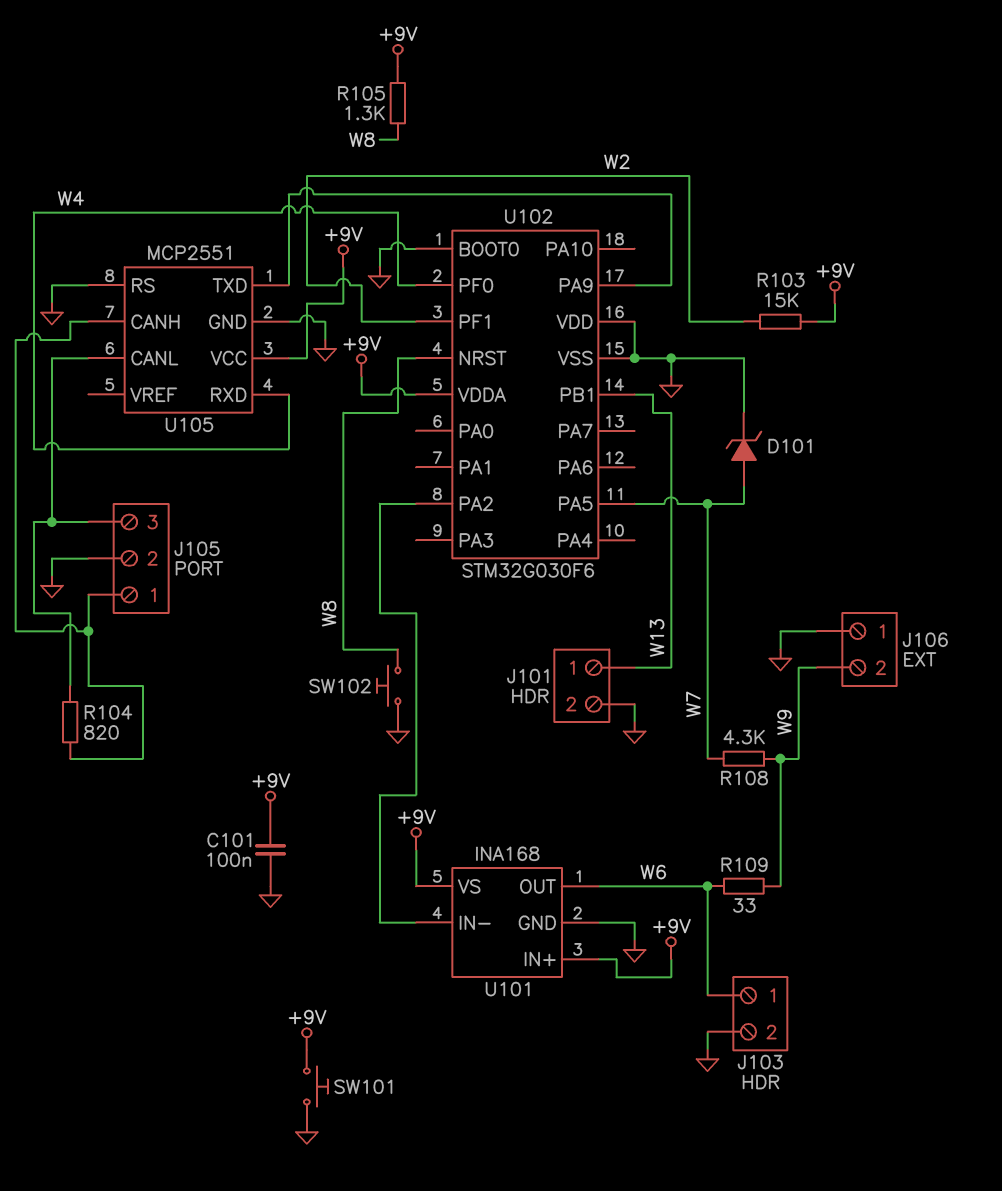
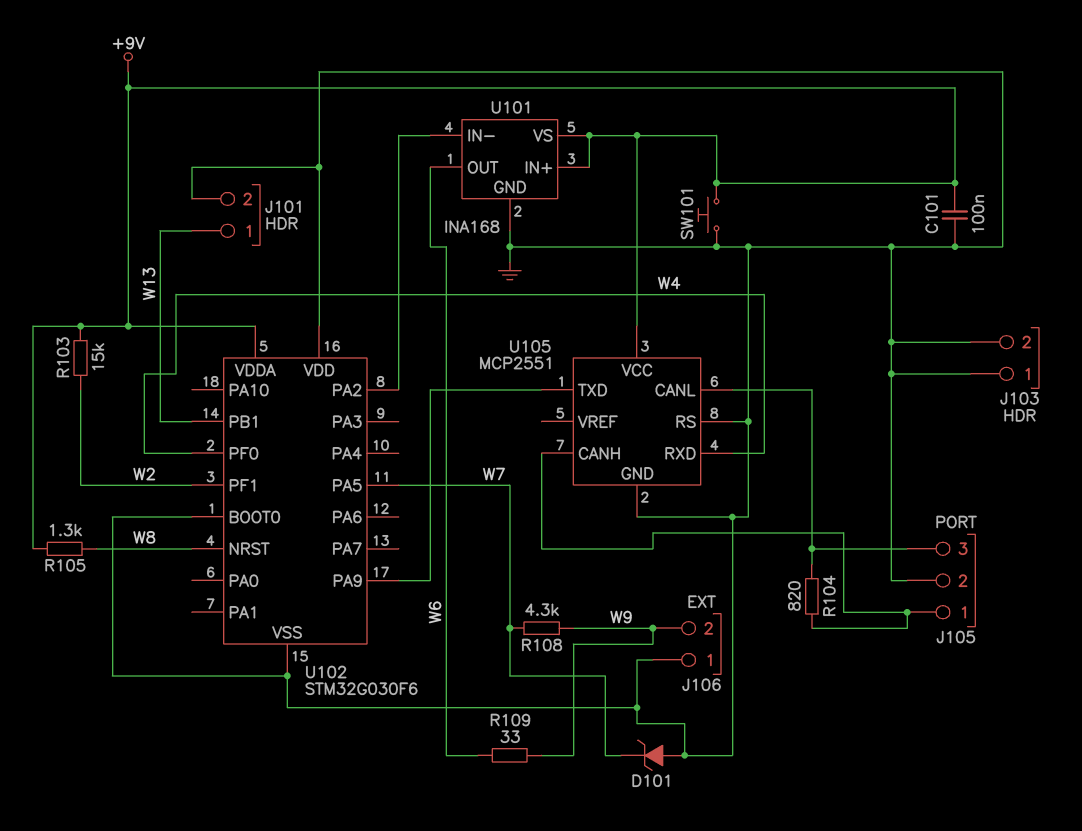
D101: zener (A W7, K GND) -> zener (A GND, K W7)
J103 pin 1: W6 -> GND
SW102: button (GND, W8) -> none

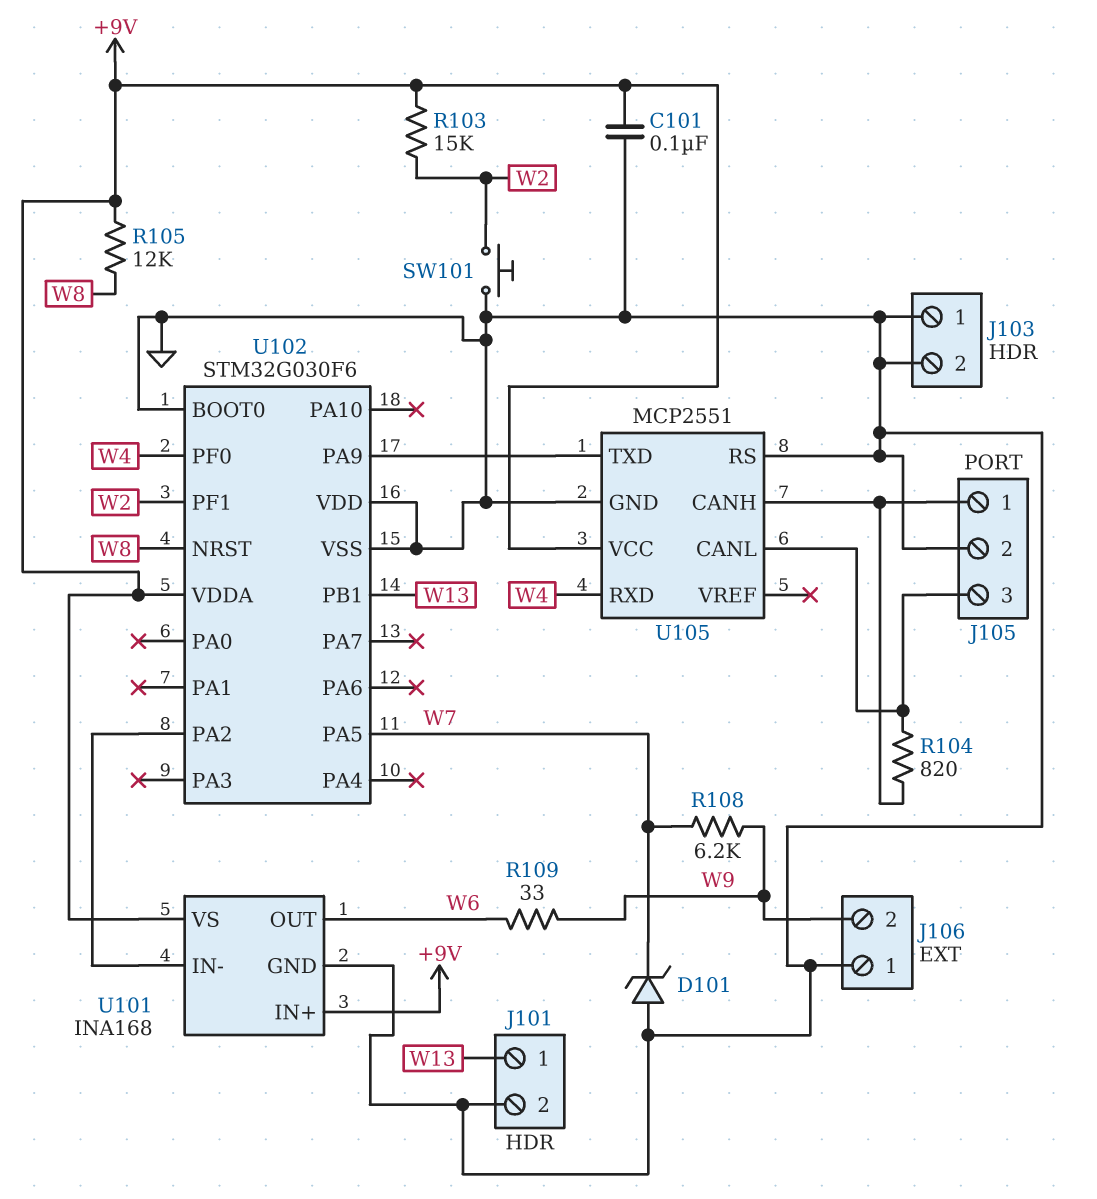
R105: 1.3k (+9V, W8) -> 12k (+9V, W8)
R108: 4.3k (W7, W9) -> 6.2k (W7, W9)
SW101: button (+9V, GND) -> button (GND, W2)

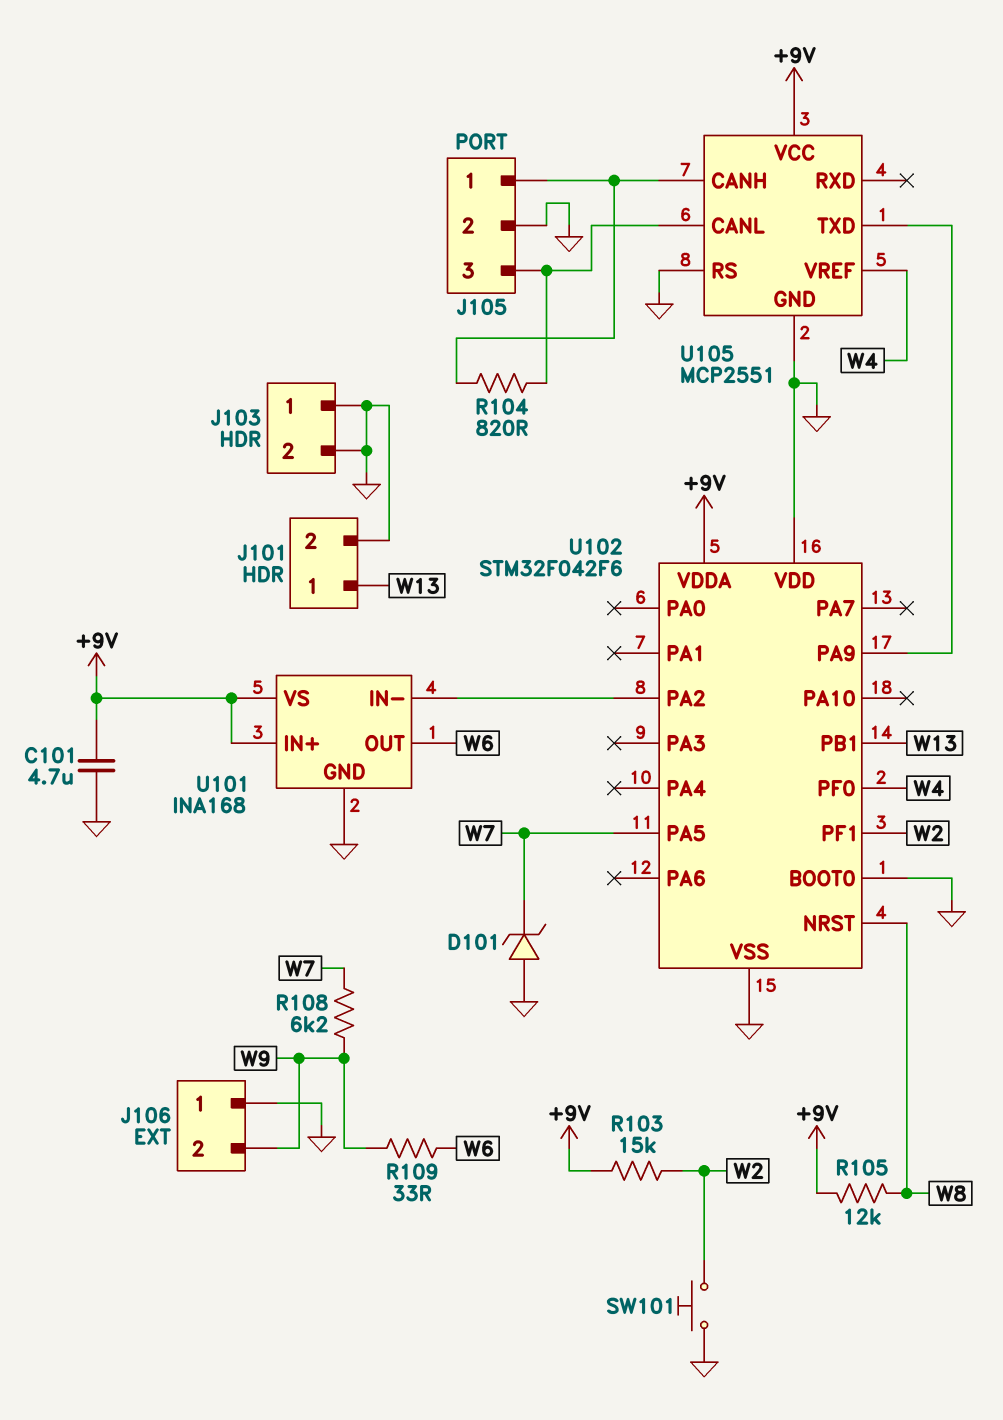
C101: 100nF (+9V, GND) -> 4.7uF (+9V, GND)
U102: STM32G030F6 -> STM32F042F6
U105 pin RXD: W4 -> none
U105 pin VREF: none -> W4

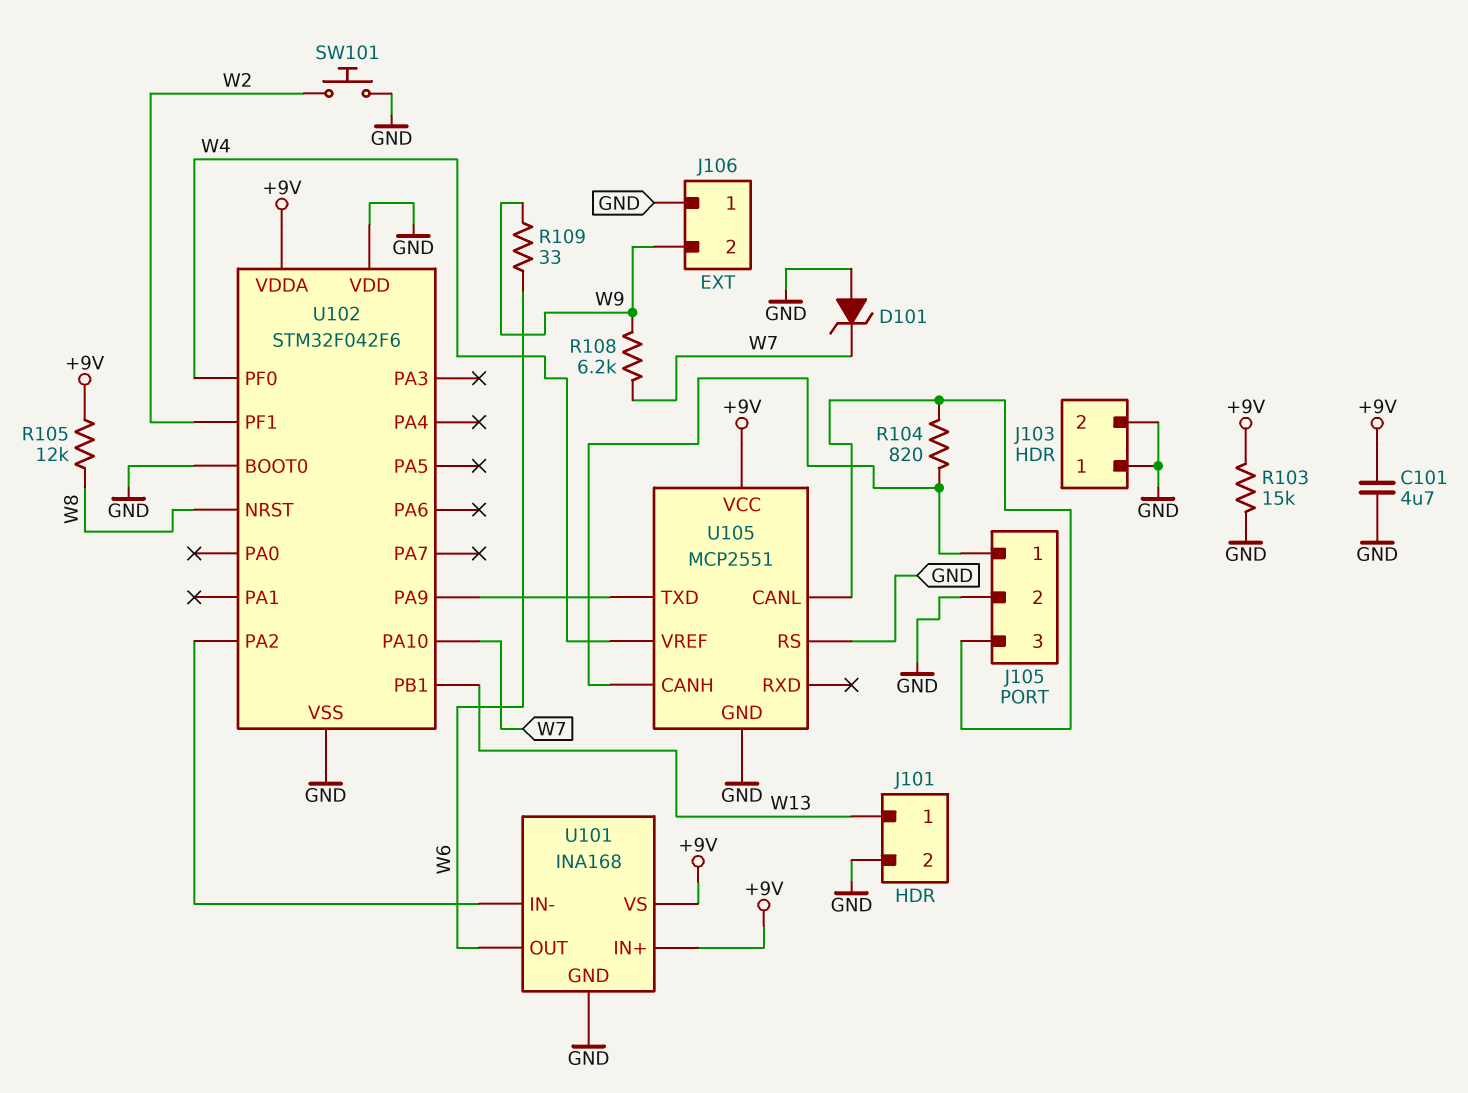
R103: 15k (+9V, W2) -> 15k (+9V, GND)
U102 pin PA5: W7 -> none
U102 pin PA10: none -> W7

